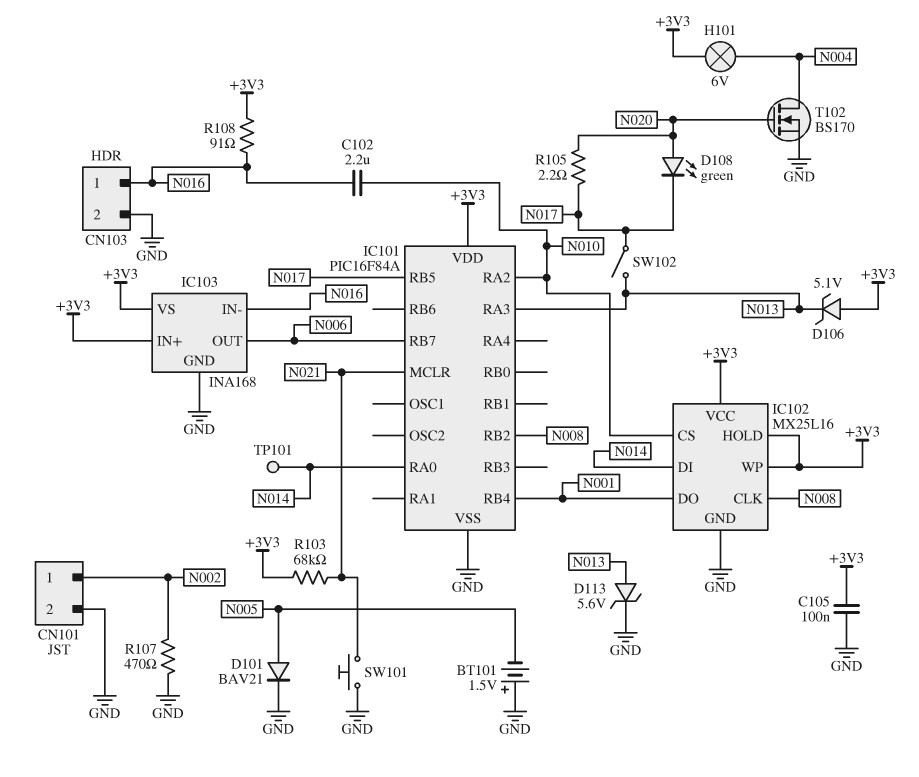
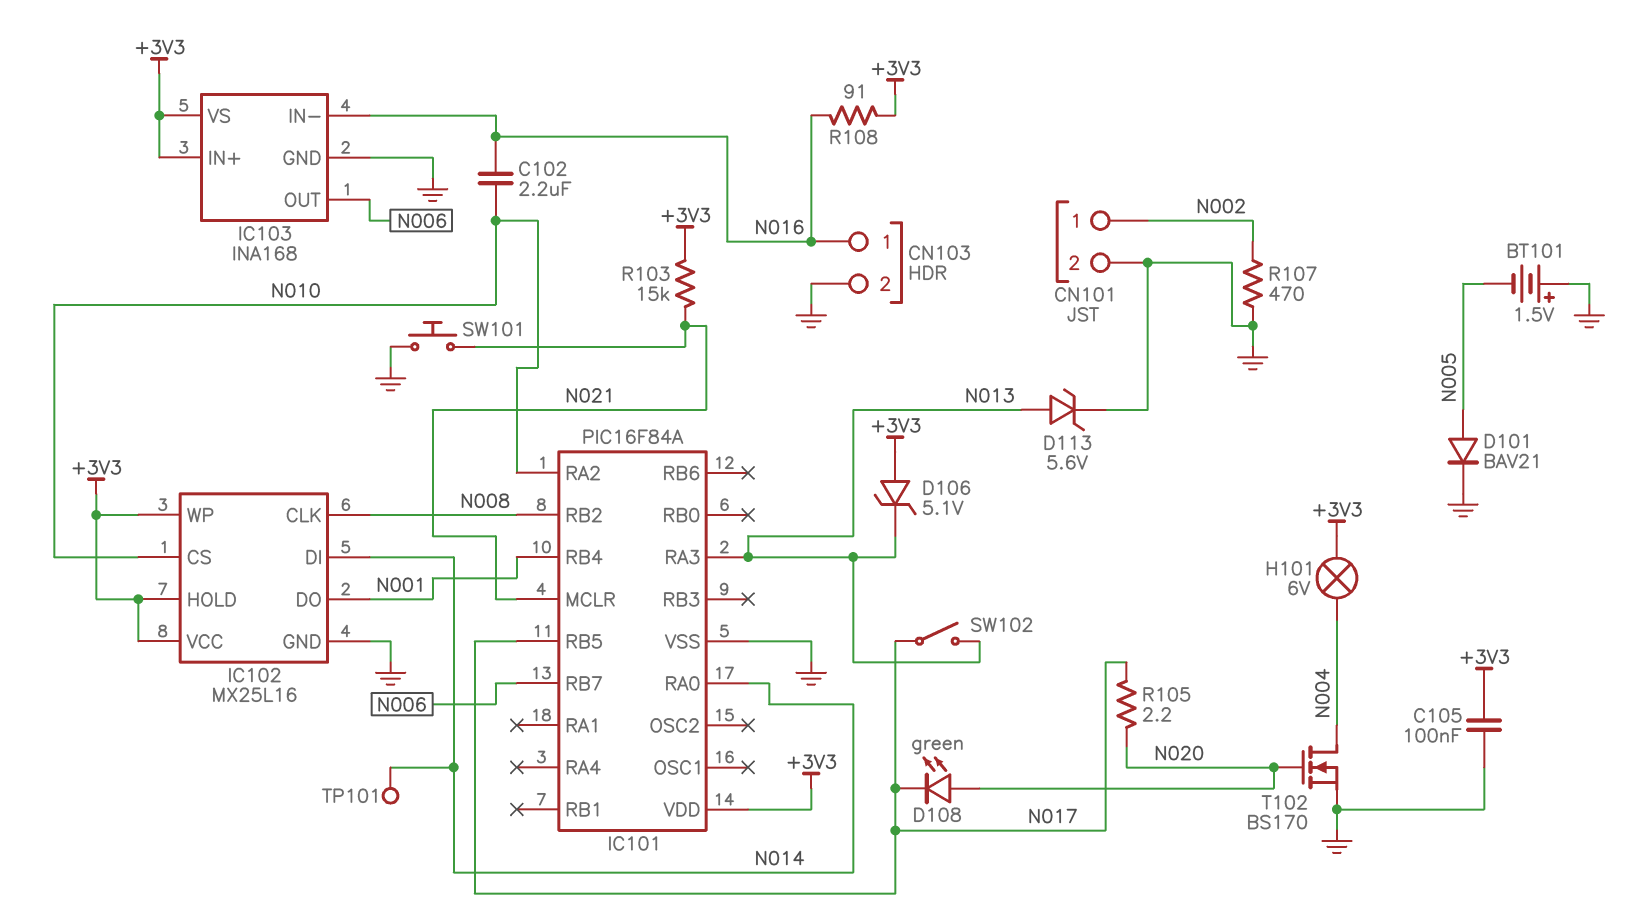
R103: 68k (+3V3, N021) -> 15k (+3V3, N021)

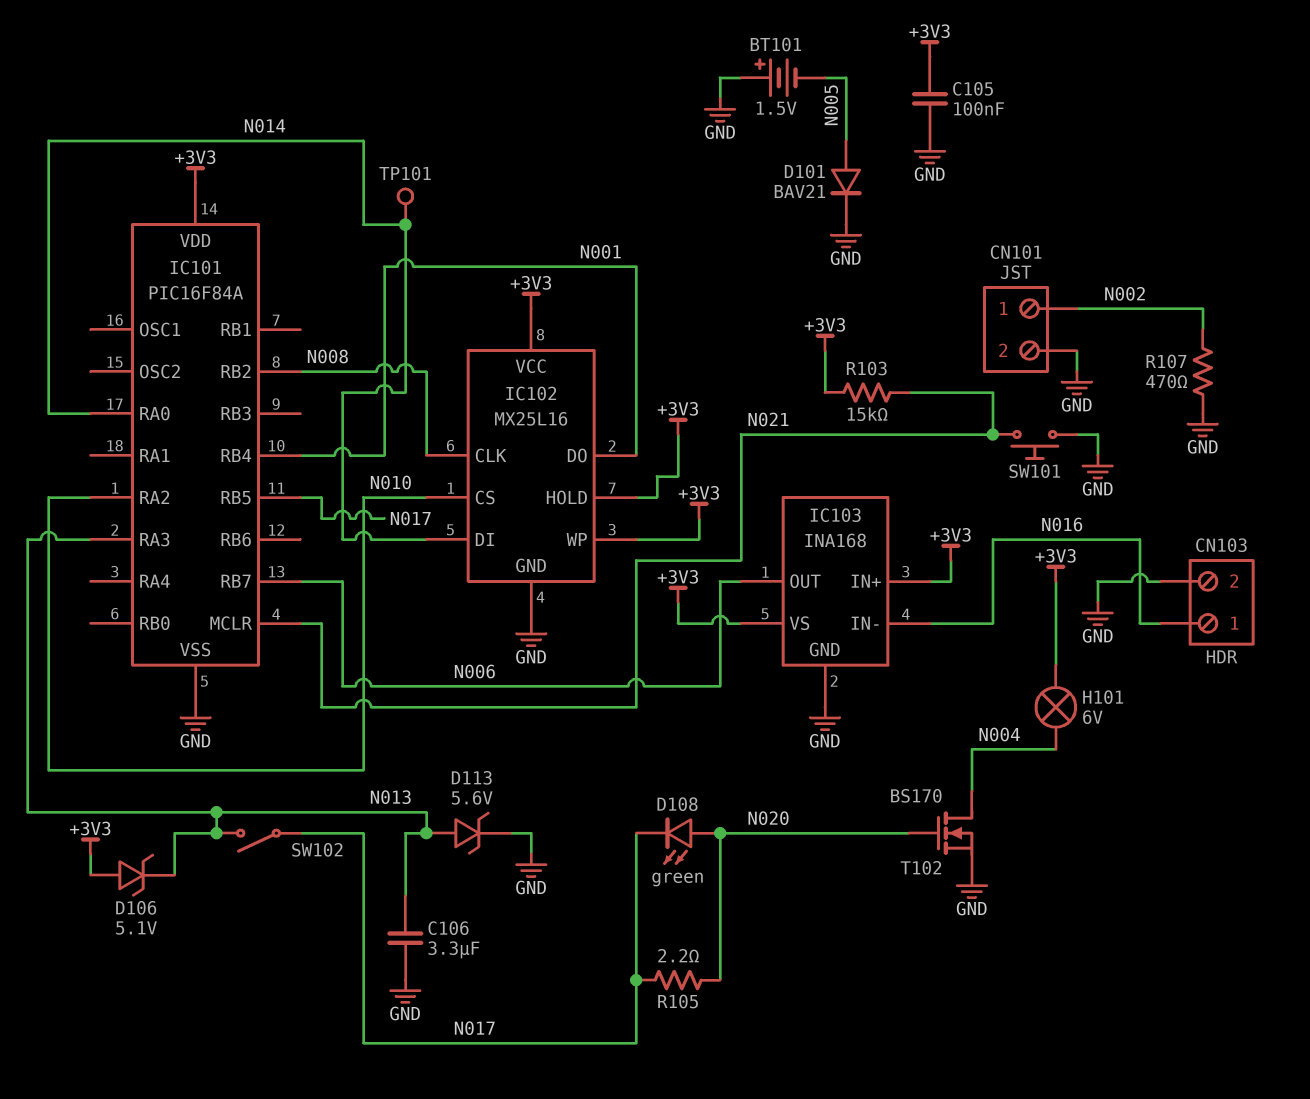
C102: 2.2uF (N010, N016) -> none
C106: none -> 3.3uF (GND, N013)
R108: 91 (+3V3, N016) -> none

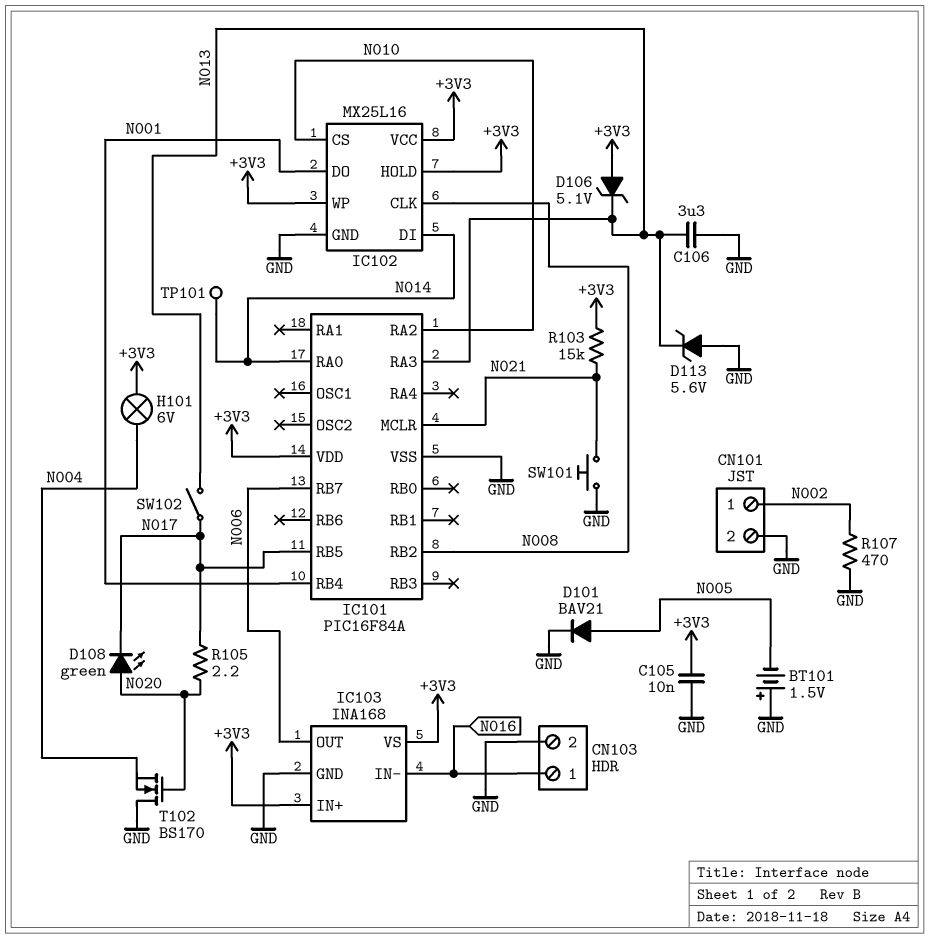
C105: 100nF (+3V3, GND) -> 10nF (+3V3, GND)
D113: zener 5.6V (A N013, K GND) -> zener 5.6V (A GND, K N013)
T102: NMOS BS170 (G N020, D N004, S GND) -> NMOS BS170 (G N020, D GND, S N004)

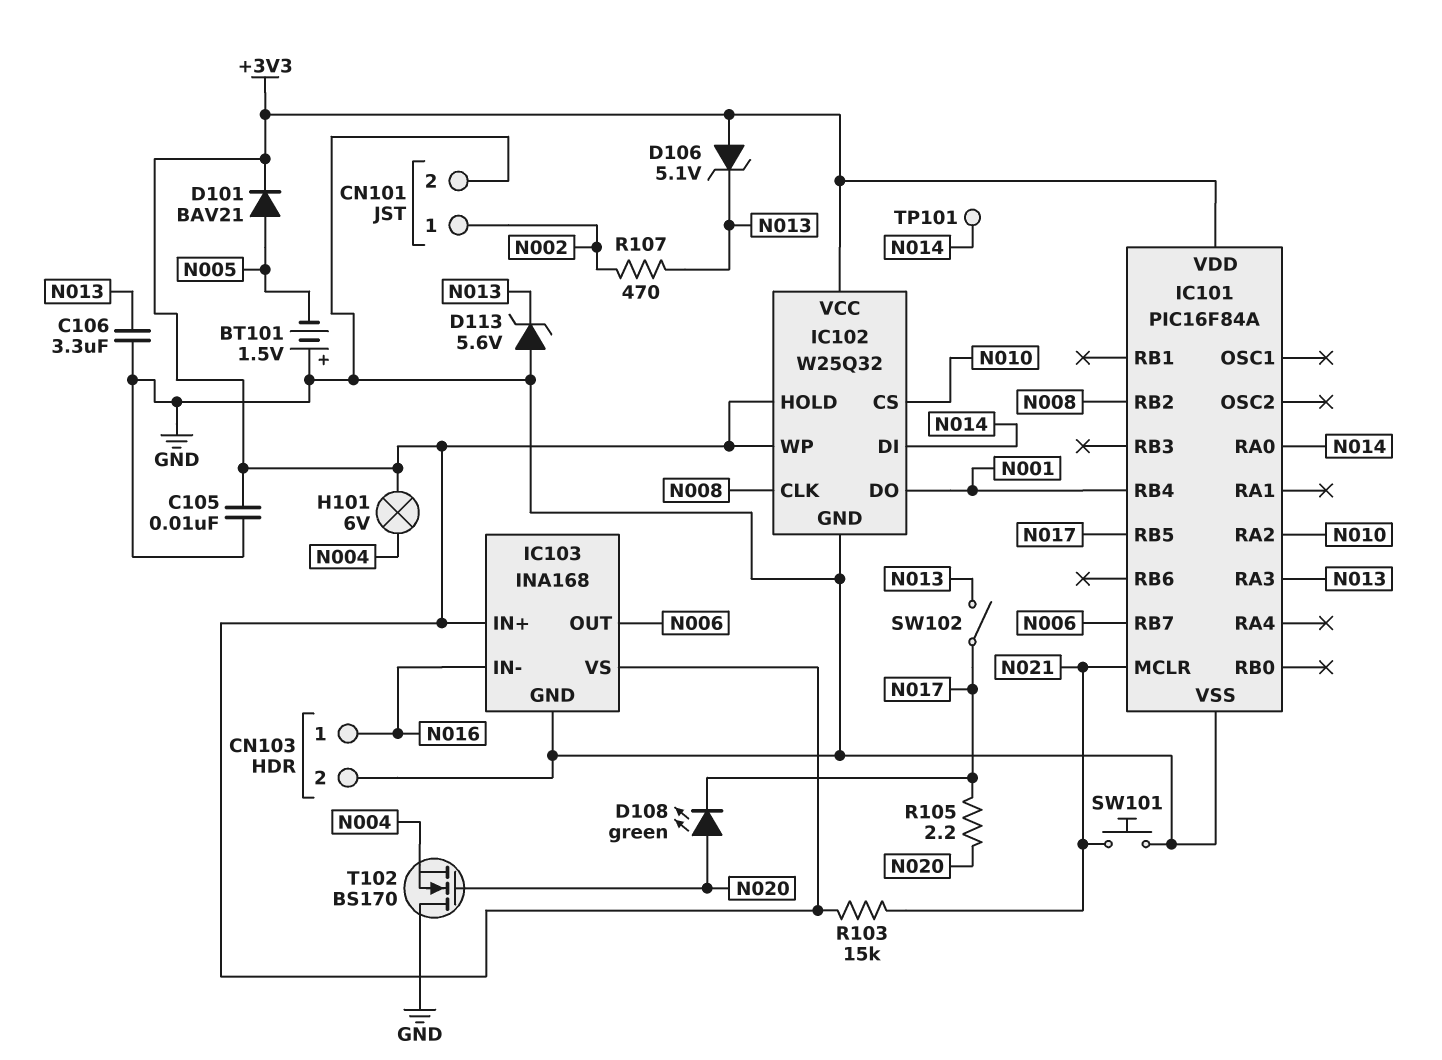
D101: diode BAV21 (A N005, K GND) -> diode BAV21 (A N005, K +3V3)
IC102: MX25L16 -> W25Q32
R107: 470 (GND, N002) -> 470 (N002, N013)

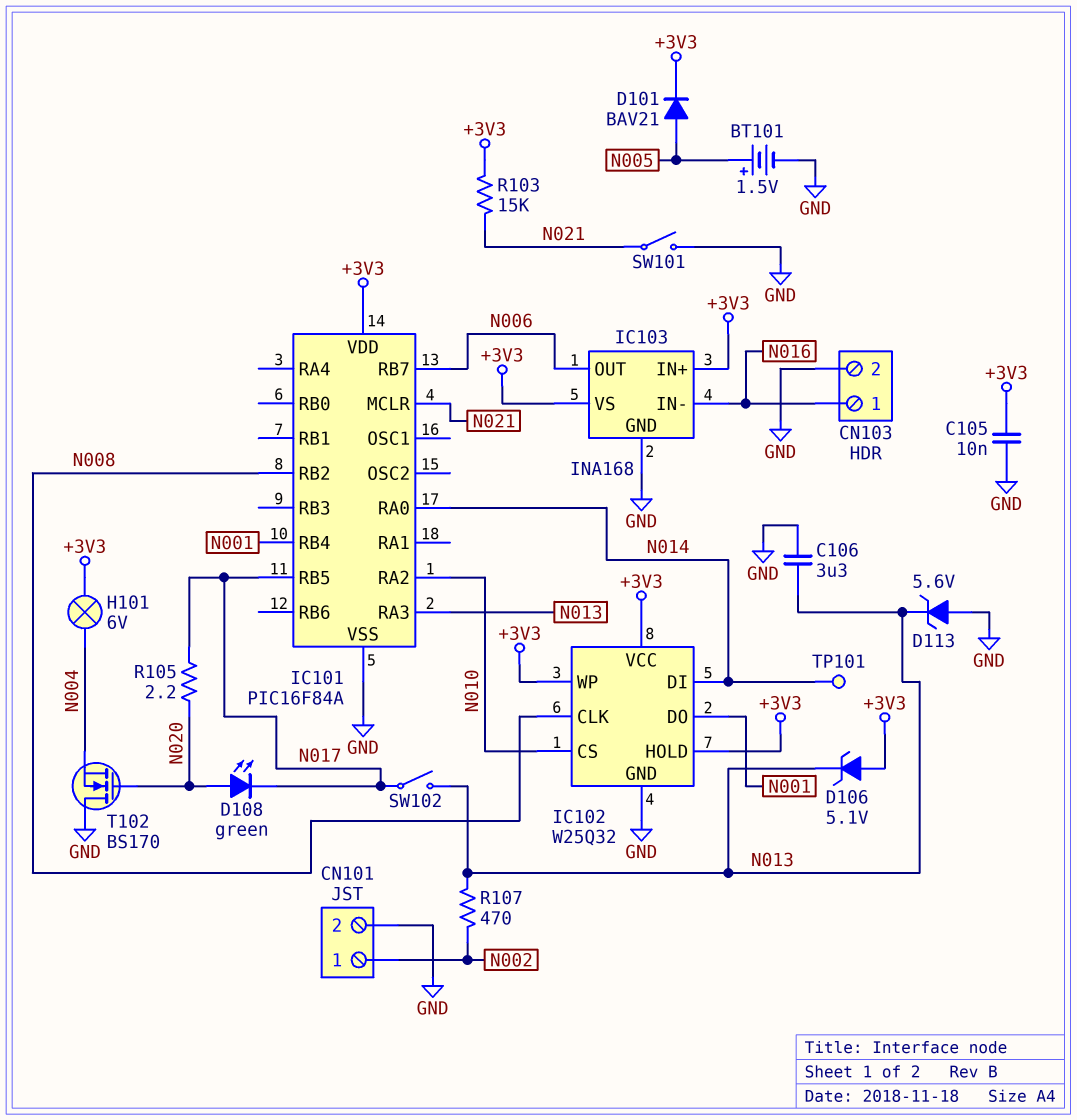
BT101: 1.5V (plus GND, minus N005) -> 1.5V (plus N005, minus GND)
SW101: button (GND, N021) -> switch (GND, N021)

